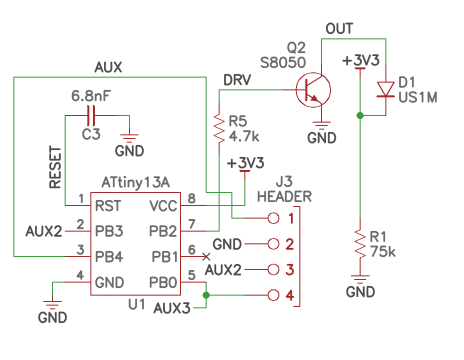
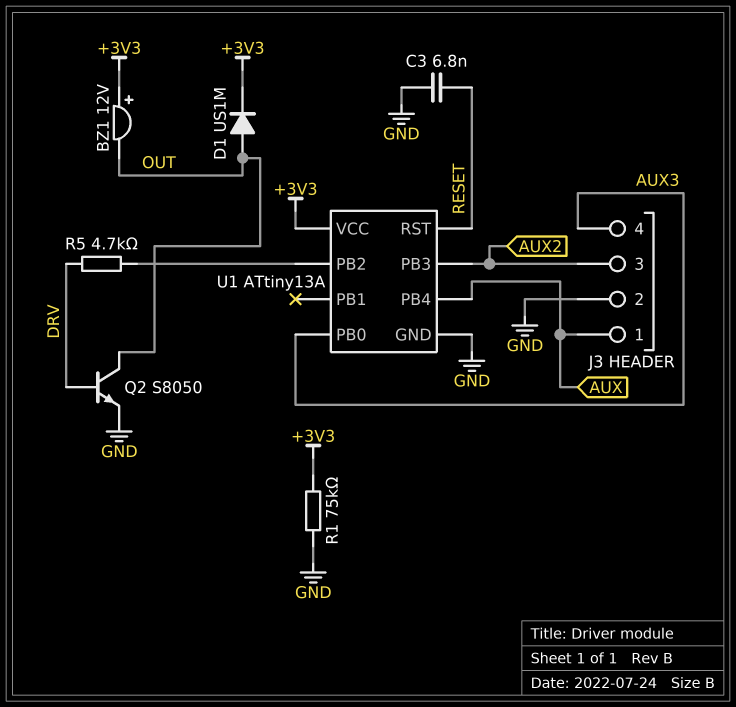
BZ1: none -> buzzer 12V (plus +3V3, minus OUT)

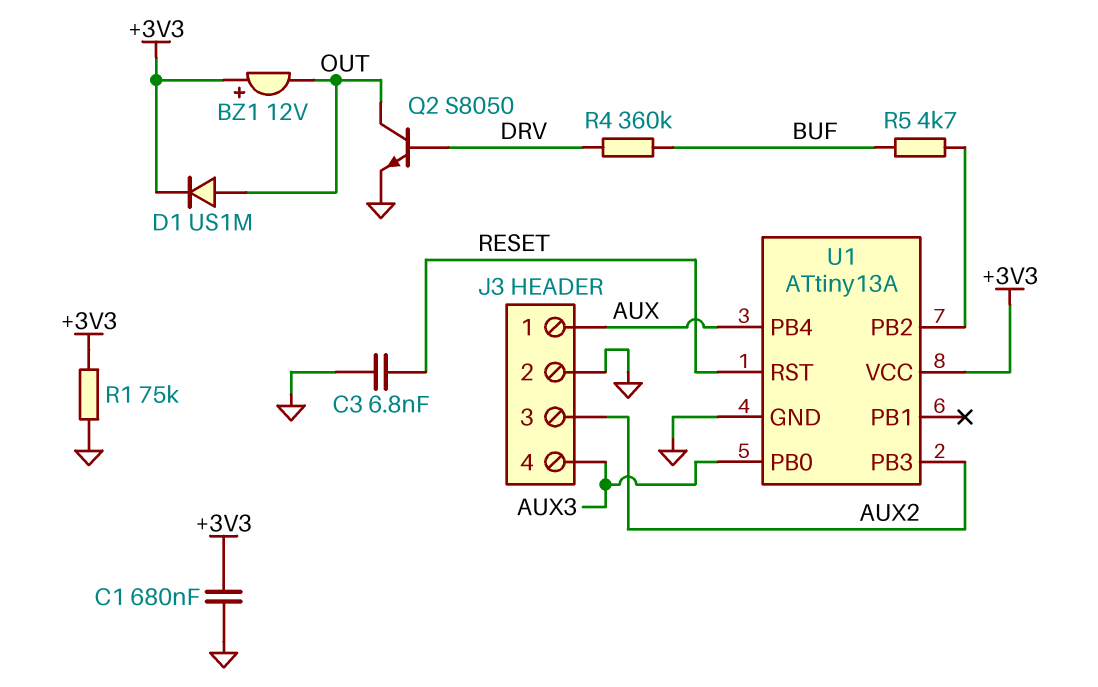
C1: none -> 680nF (+3V3, GND)
R4: none -> 360k (BUF, DRV)
R5: 4.7k (DRV, U1/PB2) -> 4.7k (BUF, U1/PB2)

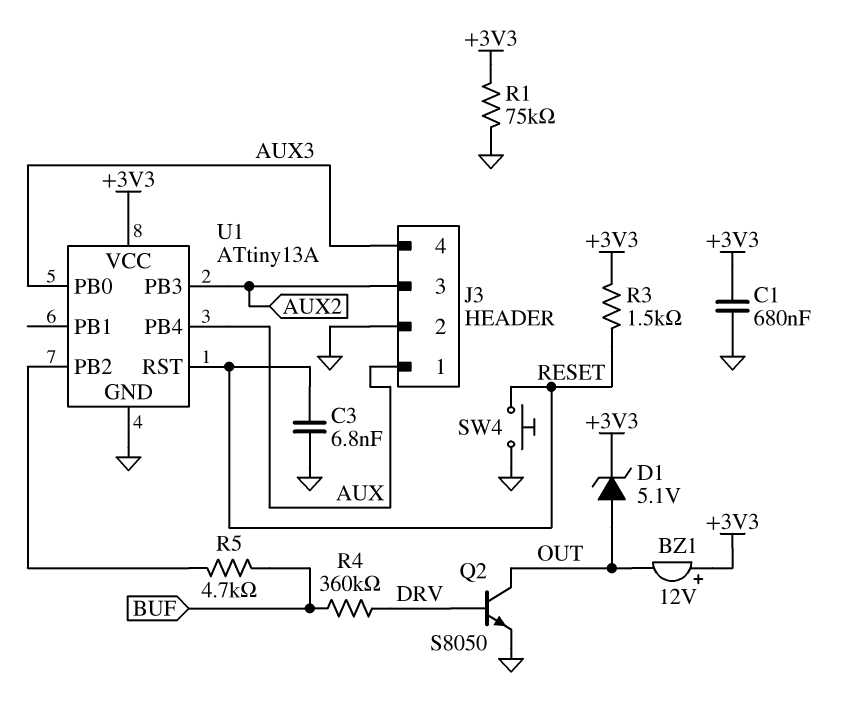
D1: diode US1M (A OUT, K +3V3) -> zener 5.1V (A OUT, K +3V3)
R3: none -> 1.5k (+3V3, RESET)
SW4: none -> button (GND, RESET)

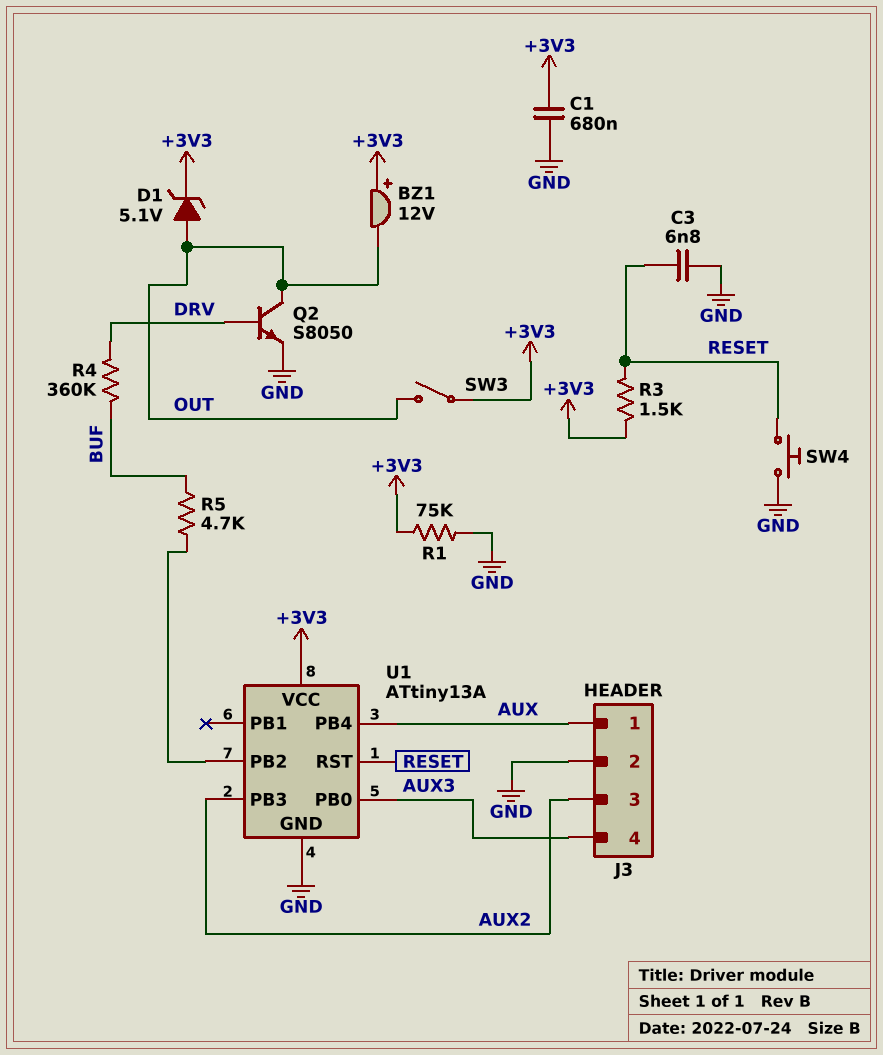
SW3: none -> switch (+3V3, OUT)

